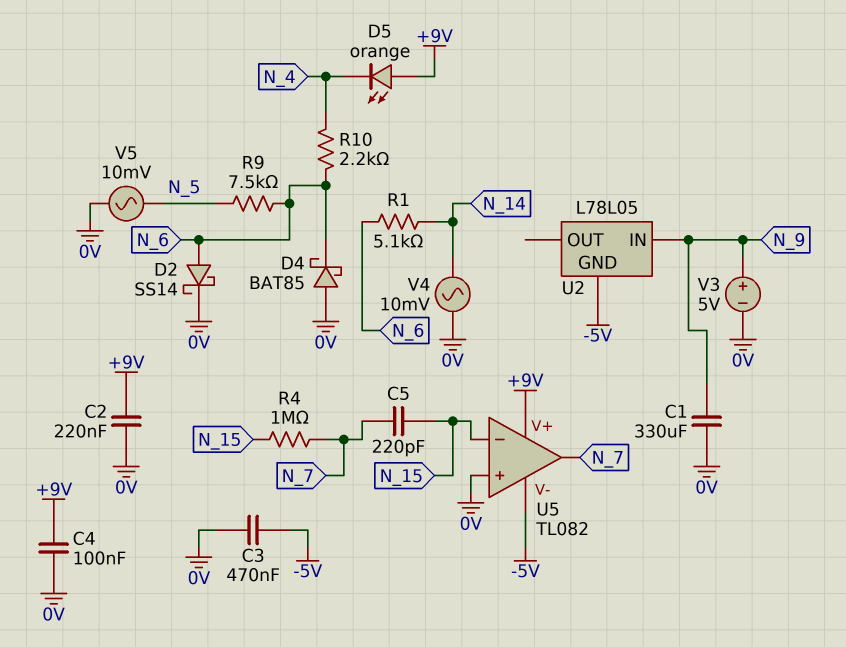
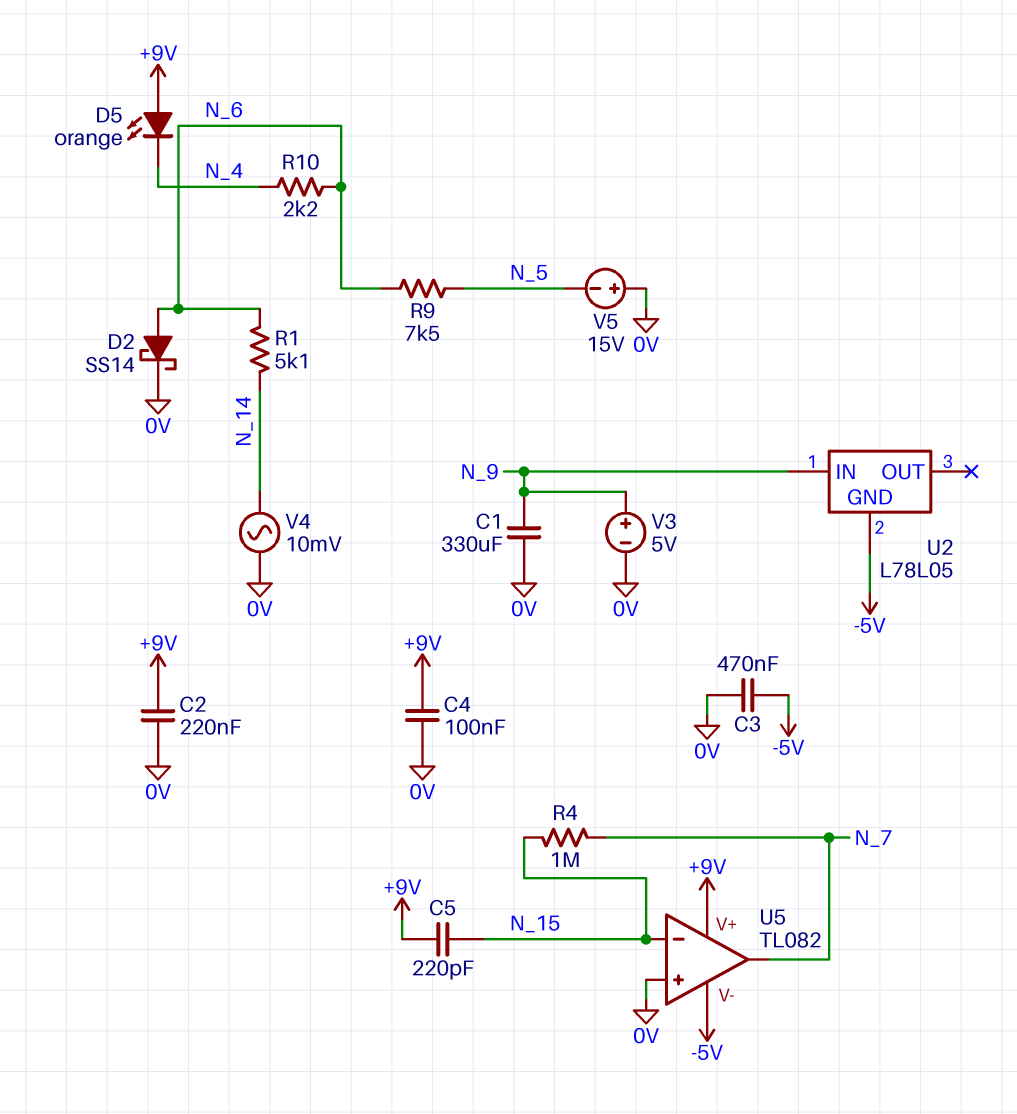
C5: 220pF (N_7, N_15) -> 220pF (+9V, N_15)
D4: schottky BAT85 (A 0V, K N_6) -> none
V5: AC 10mV (0V, N_5) -> 15V (plus 0V, minus N_5)

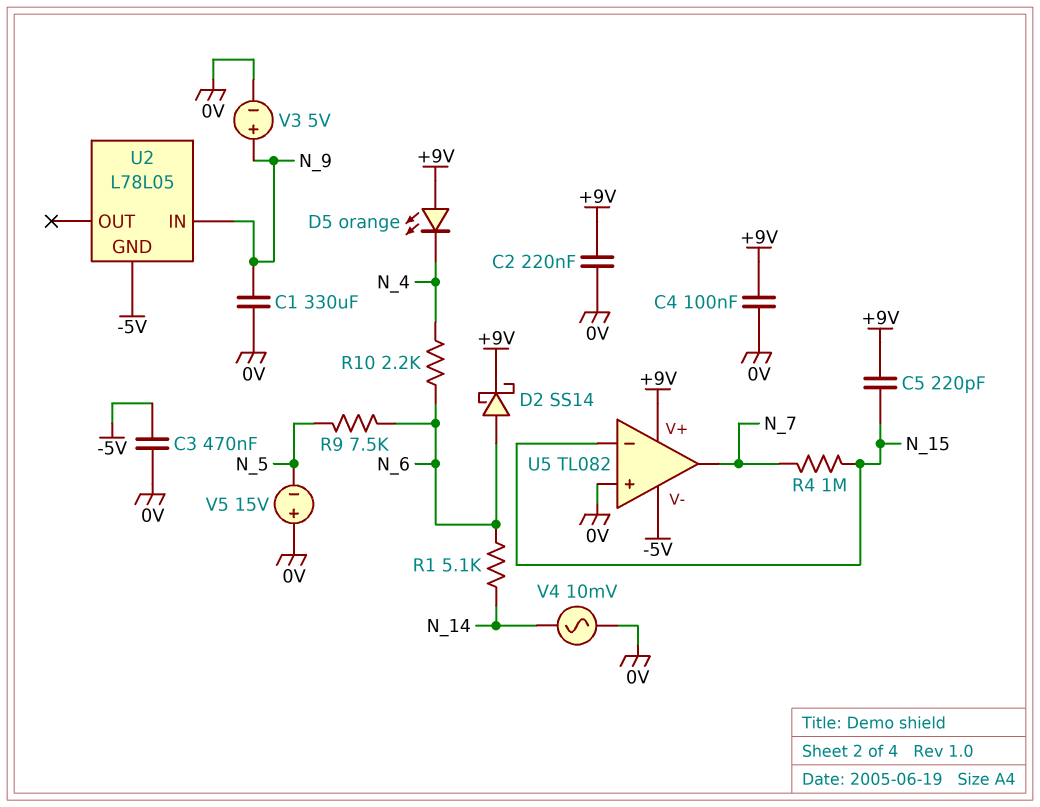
D2: schottky SS14 (A N_6, K 0V) -> schottky SS14 (A N_6, K +9V)

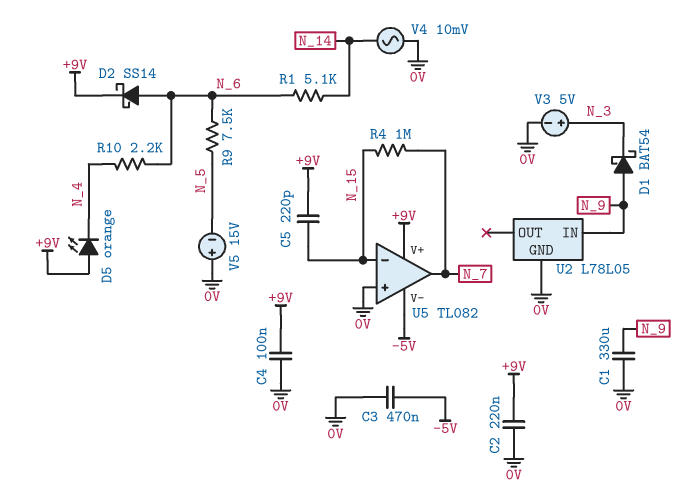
D1: none -> schottky BAT54 (A N_9, K N_3)
U2 pin GND: -5V -> 0V
V3: 5V (plus N_9, minus 0V) -> 5V (plus N_3, minus 0V)

